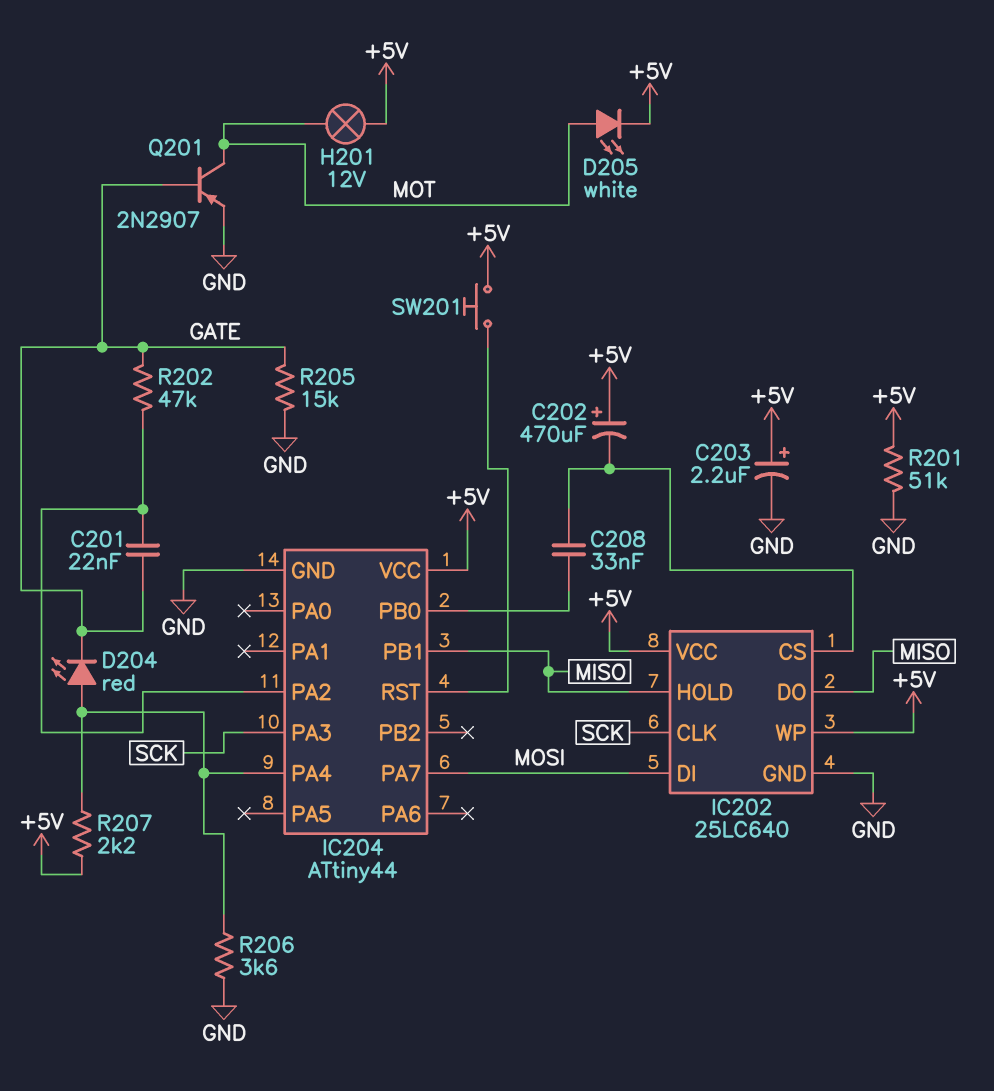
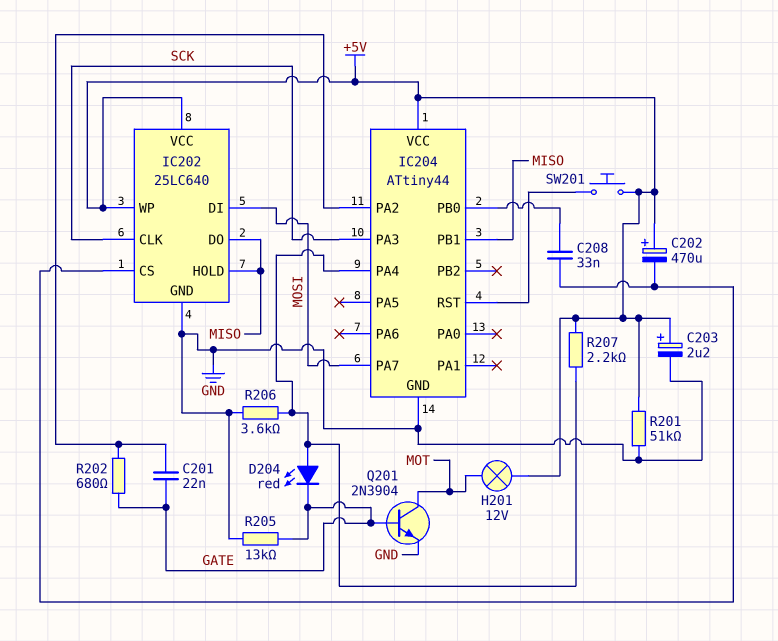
D205: LED white (A MOT, K +5V) -> none
Q201: PNP 2N2907 (B GATE, C MOT, E GND) -> NPN 2N3904 (B GATE, C MOT, E GND)
R202: 47k (GATE, IC204/PA2) -> 680 (GATE, IC204/PA2)
R205: 15k (GATE, GND) -> 13k (GATE, GND)

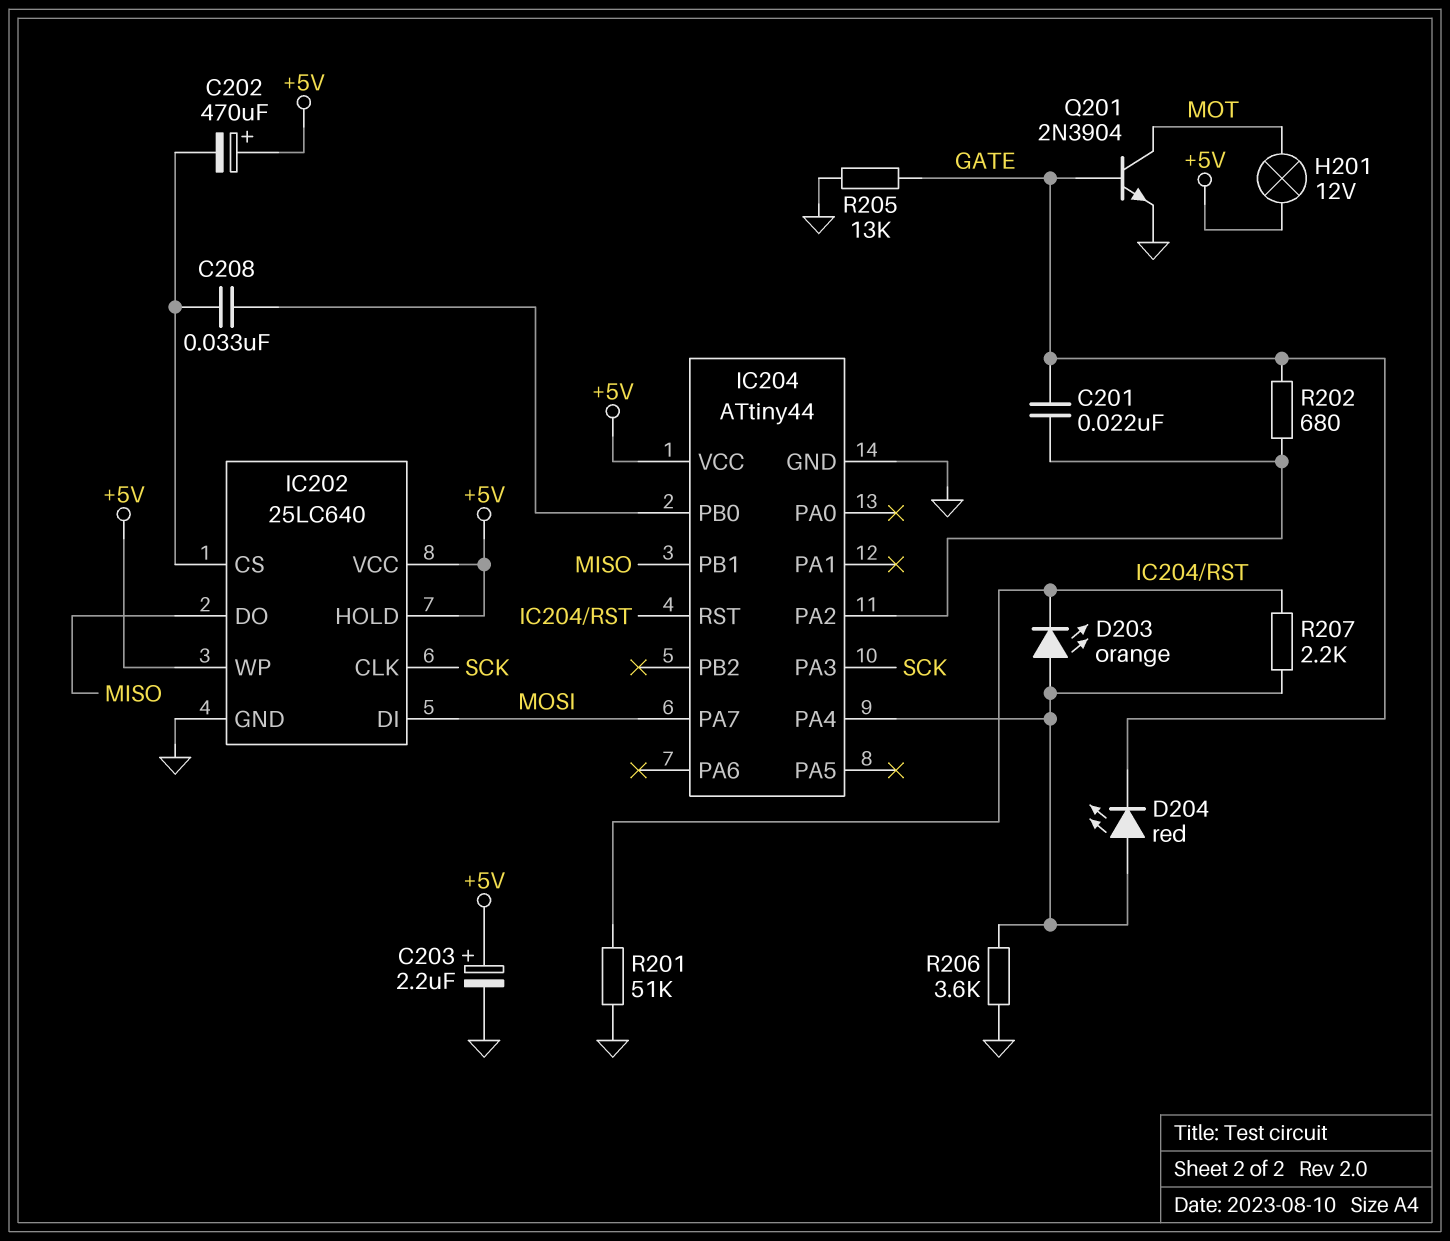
D203: none -> LED orange (A IC204/PA4, K IC204/RST)
IC202 pin HOLD: MISO -> +5V
R201: 51k (+5V, GND) -> 51k (GND, IC204/RST)
R207: 2.2k (+5V, IC204/PA4) -> 2.2k (IC204/PA4, IC204/RST)
SW201: button (+5V, IC204/RST) -> none

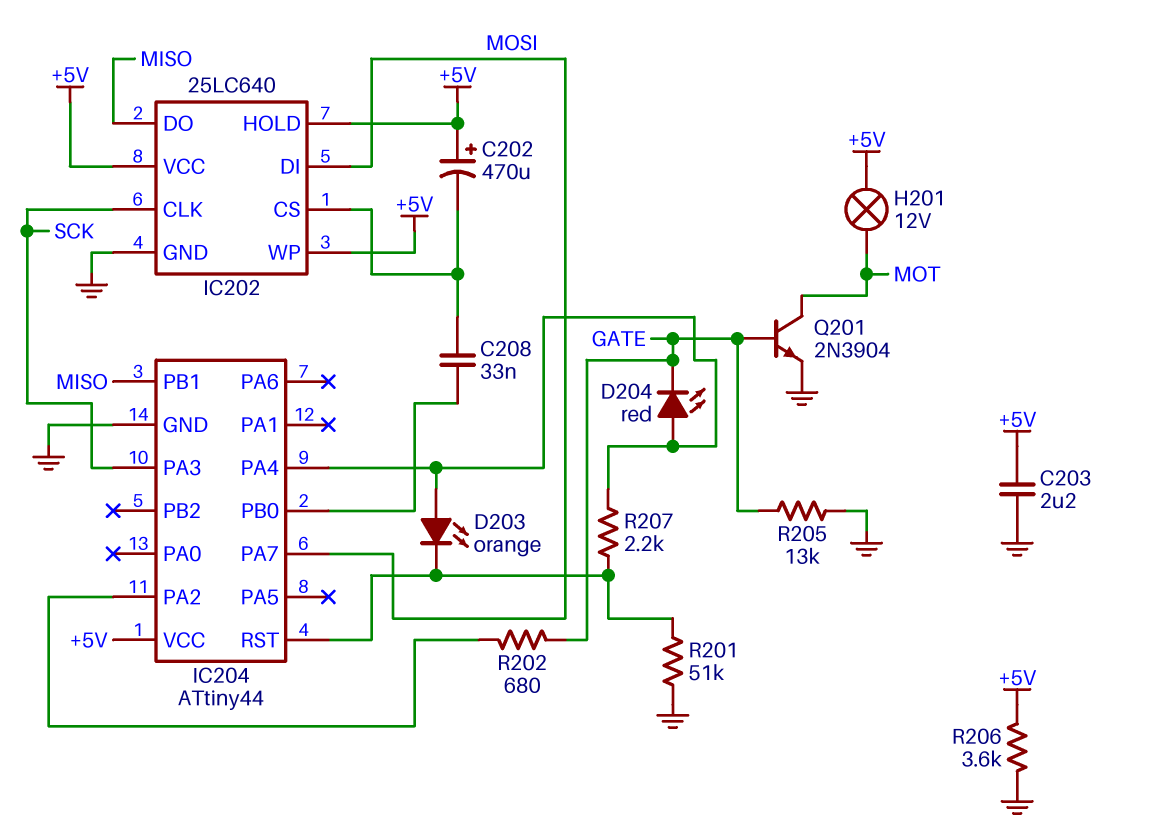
C201: 22nF (GATE, IC204/PA2) -> none
C203: 2.2uF (plus +5V, minus GND) -> 2.2uF (+5V, GND)
R206: 3.6k (GND, IC204/PA4) -> 3.6k (+5V, GND)

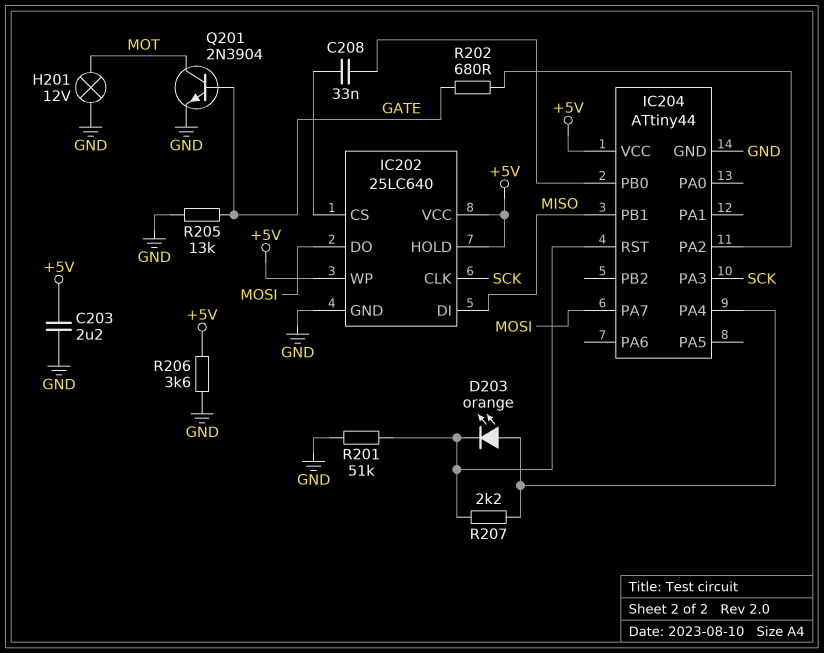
C202: 470uF (plus +5V, minus IC202/CS) -> none
D204: LED red (A IC204/PA4, K GATE) -> none
H201: lamp 12V (+5V, MOT) -> lamp 12V (GND, MOT)
IC202 pin DI: MOSI -> MISO
IC202 pin DO: MISO -> MOSI

